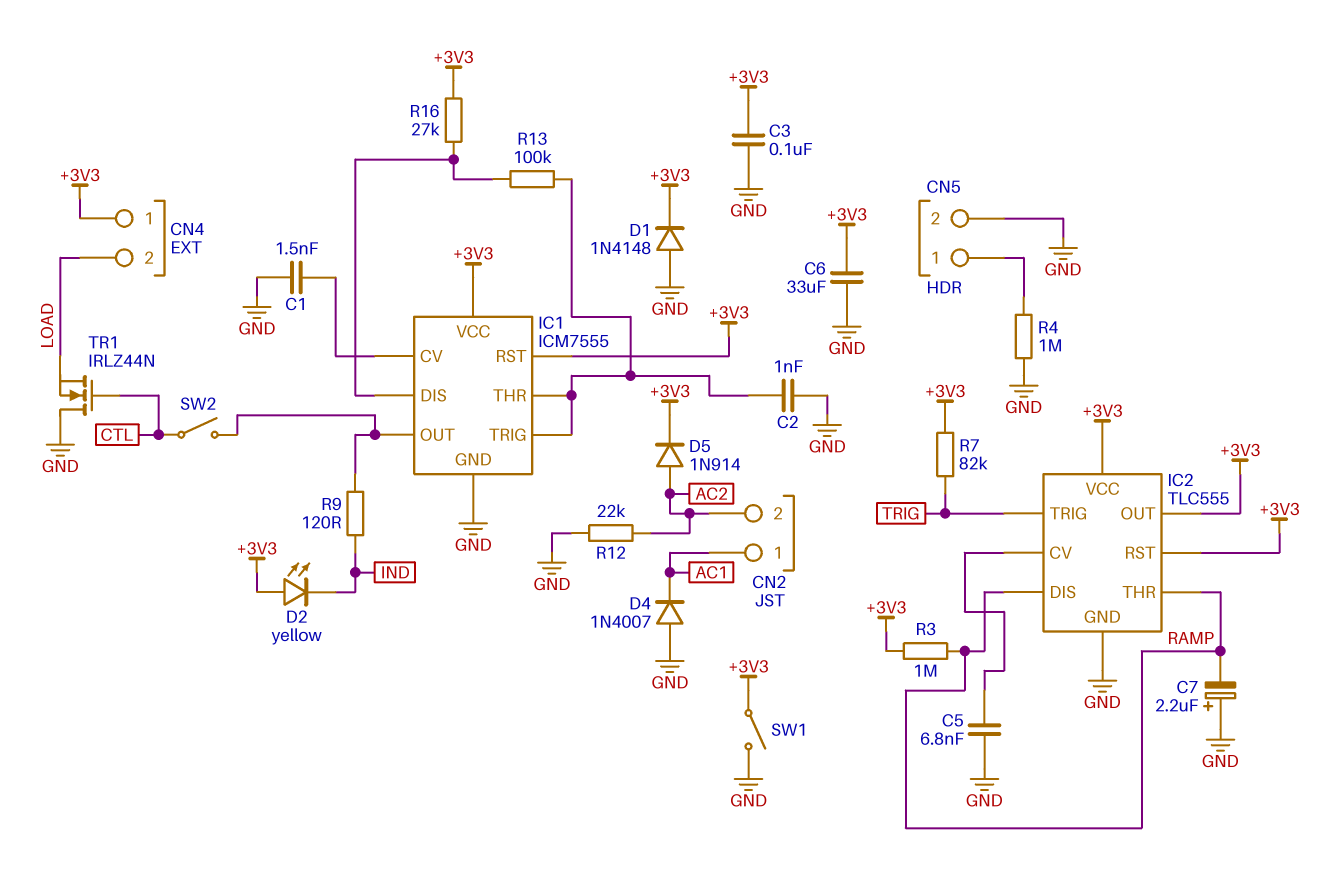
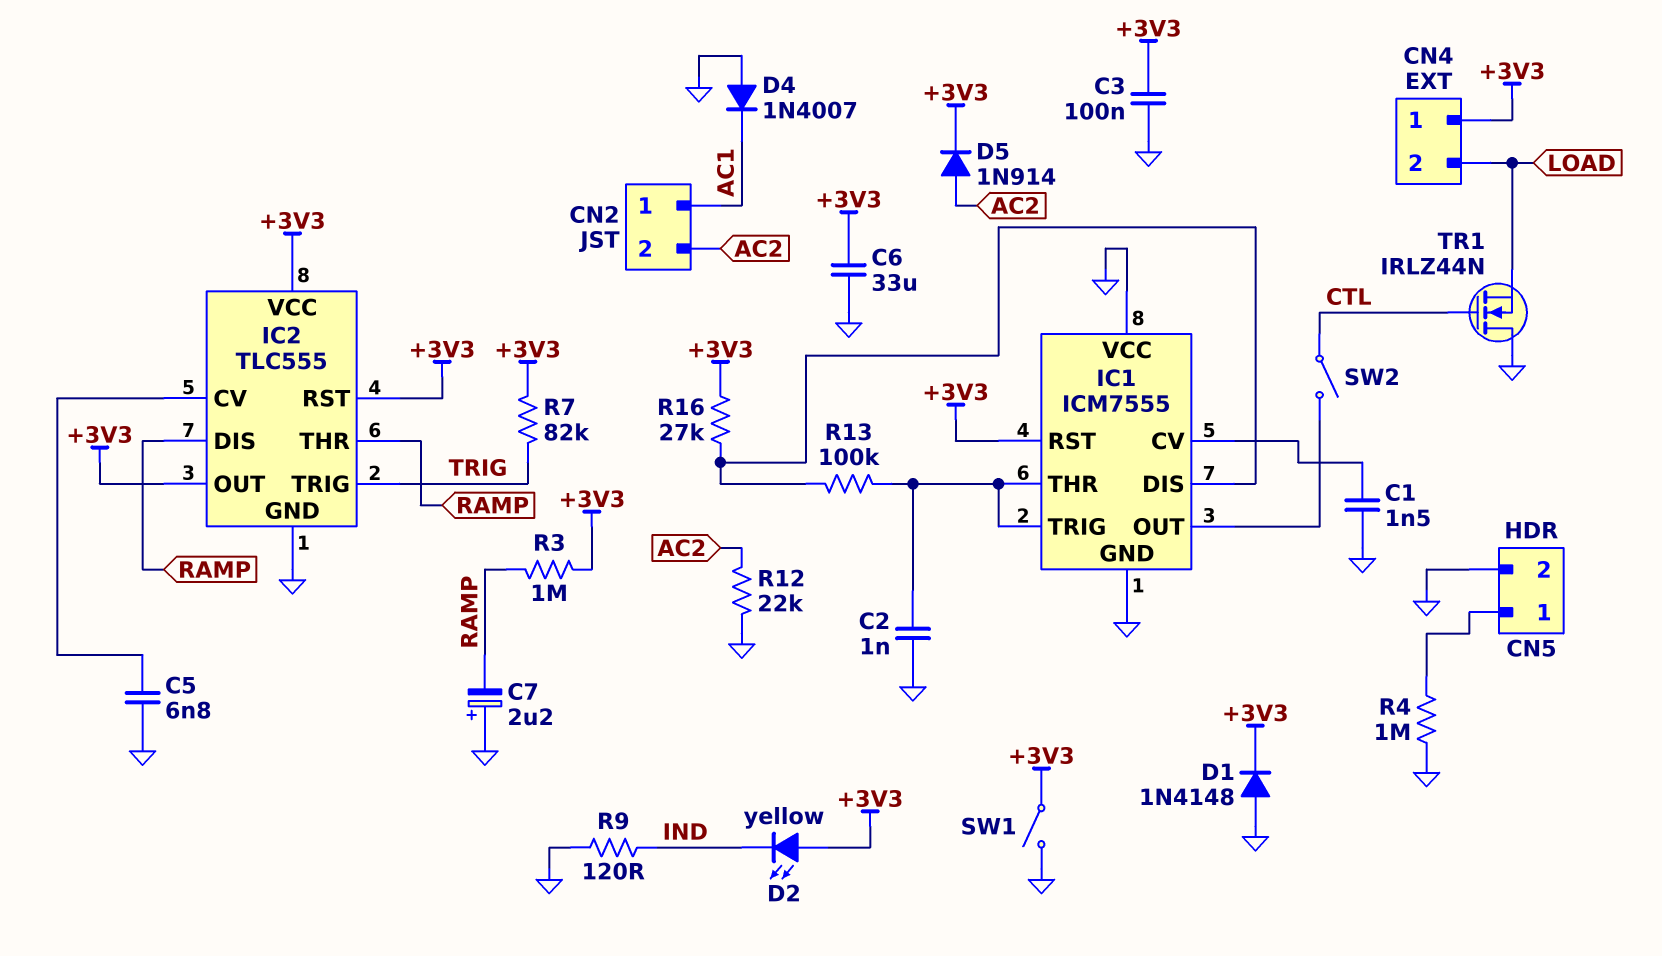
IC1 pin VCC: +3V3 -> GND
R9: 120 (IC1/OUT, IND) -> 120 (GND, IND)

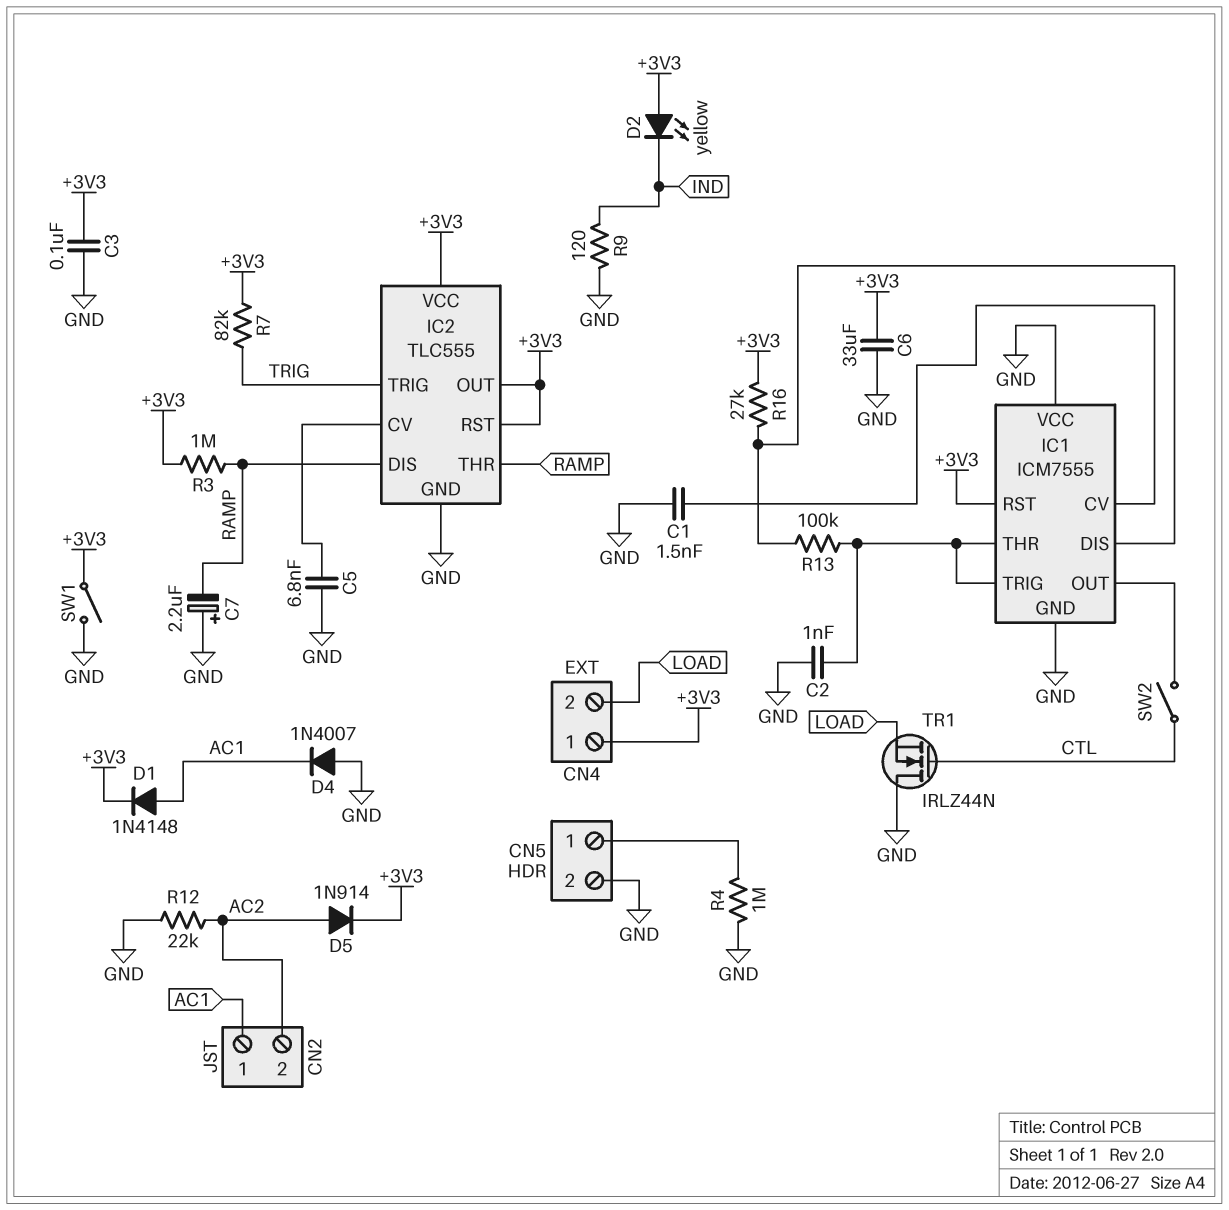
D1: diode 1N4148 (A GND, K +3V3) -> diode 1N4148 (A AC1, K +3V3)

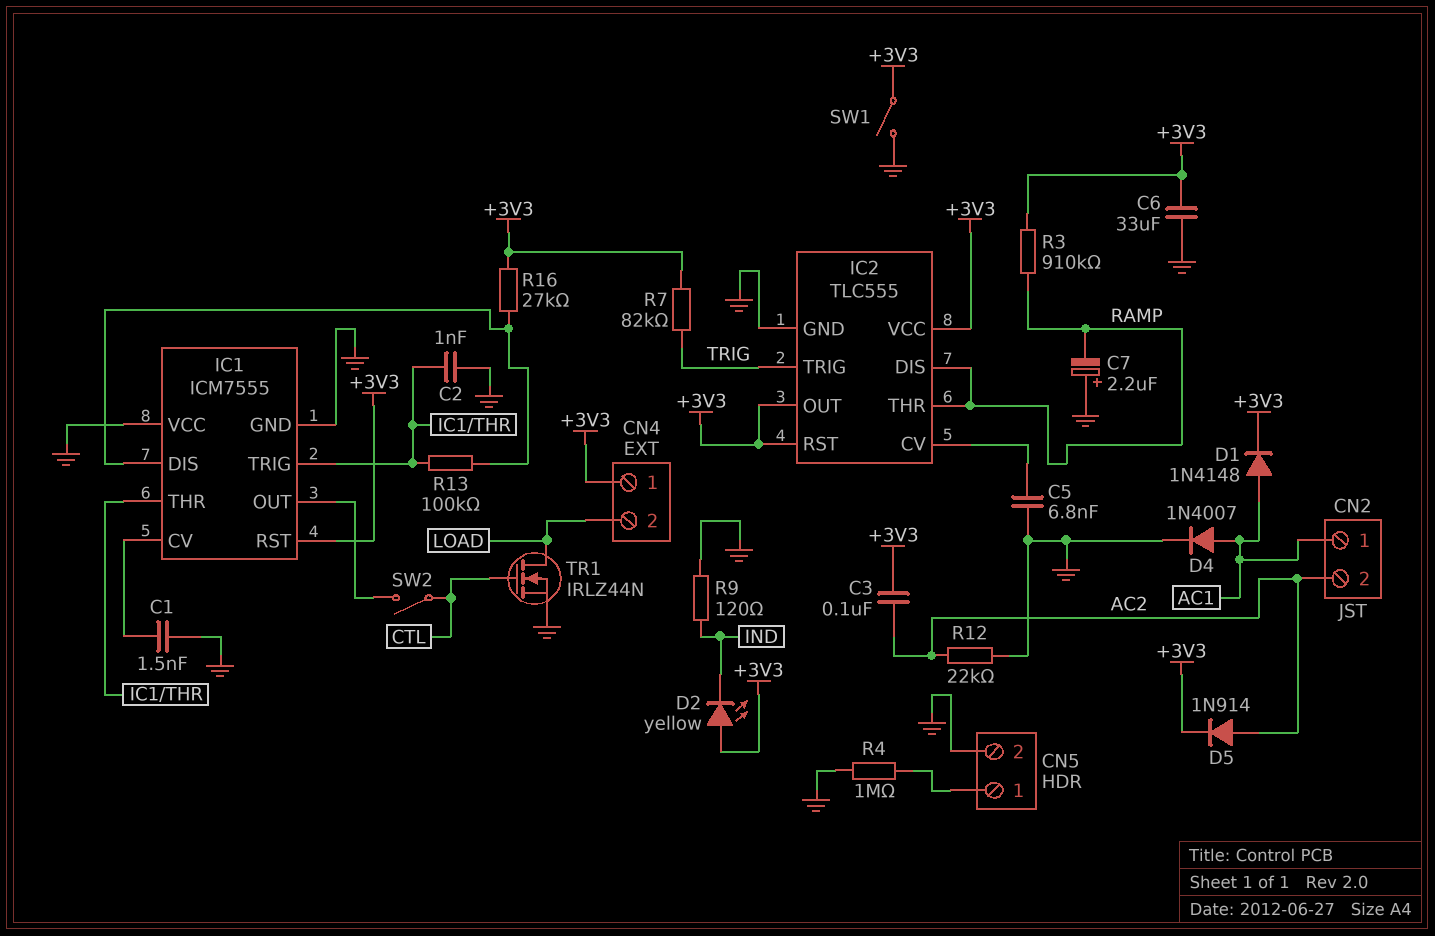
C3: 100nF (+3V3, GND) -> 100nF (+3V3, AC2)
D4: diode 1N4007 (A GND, K AC1) -> diode 1N4007 (A AC1, K GND)
R3: 1M (+3V3, RAMP) -> 910k (+3V3, RAMP)
TR1: NMOS IRLZ44N (G CTL, D GND, S LOAD) -> NMOS IRLZ44N (G CTL, D LOAD, S GND)

